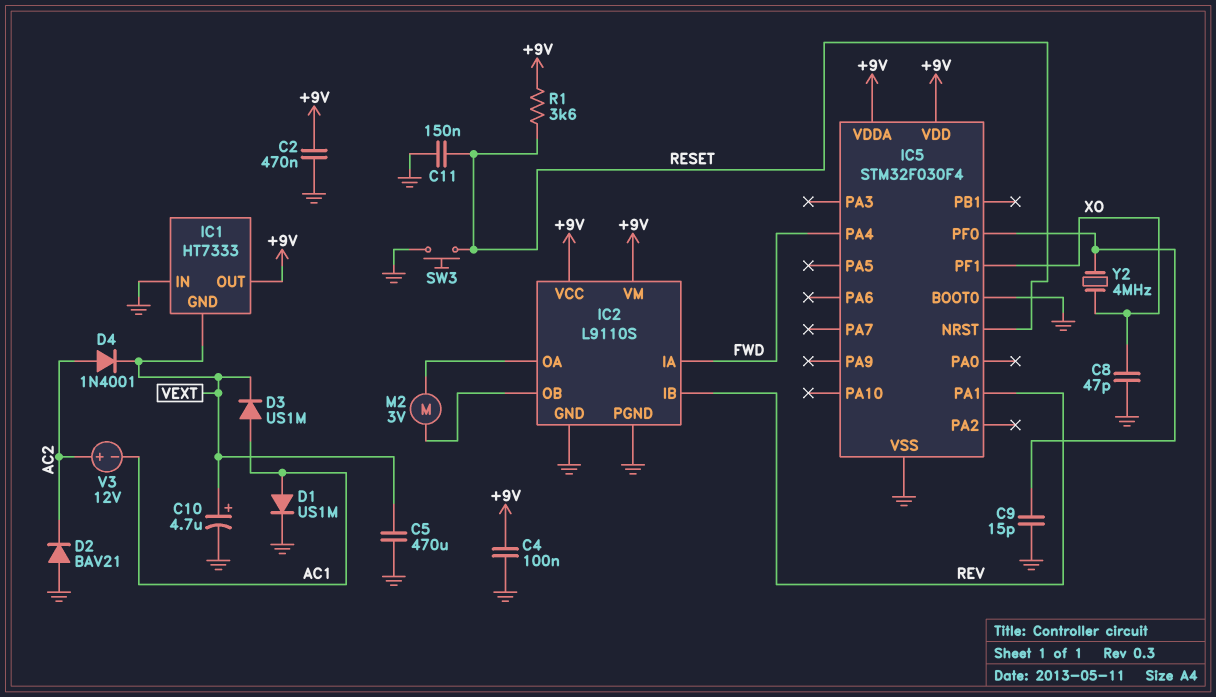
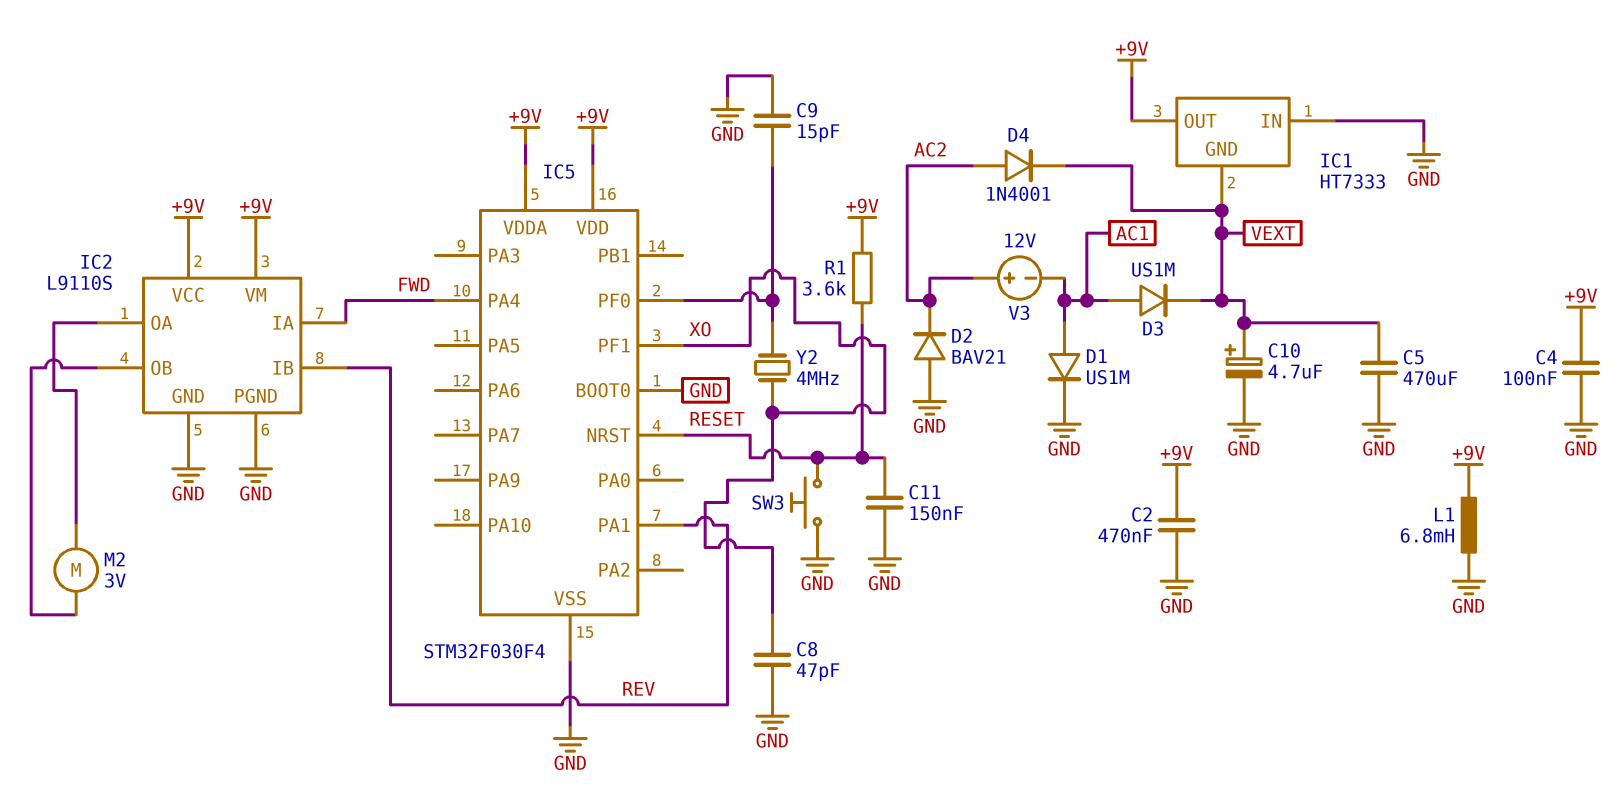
L1: none -> 6.8mH (+9V, GND)

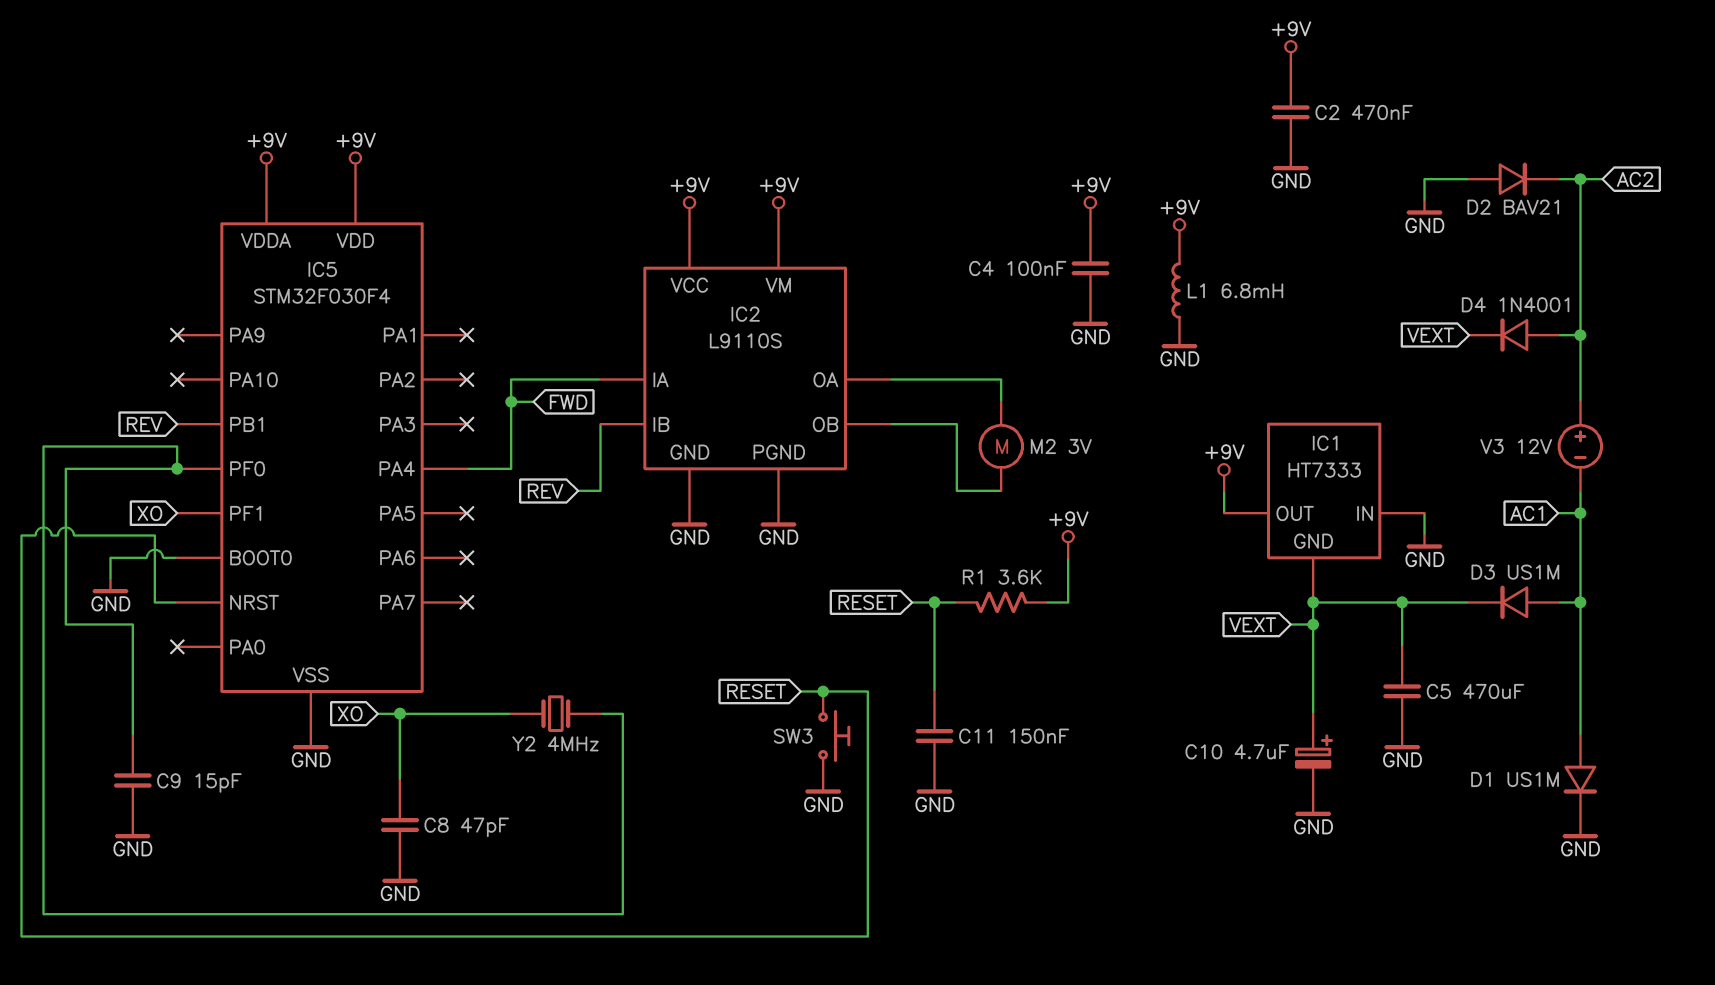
IC5 pin PA1: REV -> none
IC5 pin PB1: none -> REV

